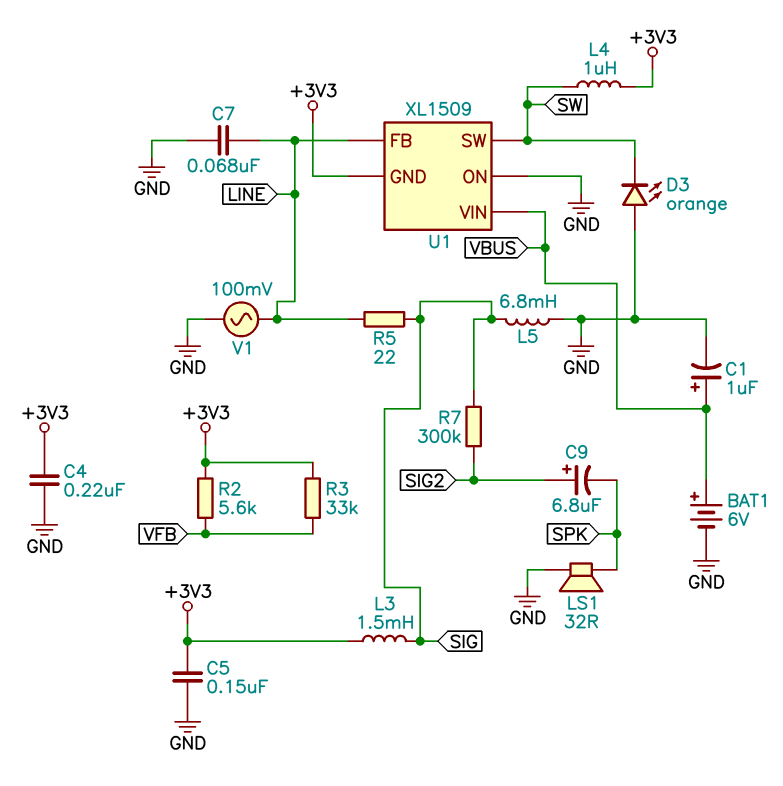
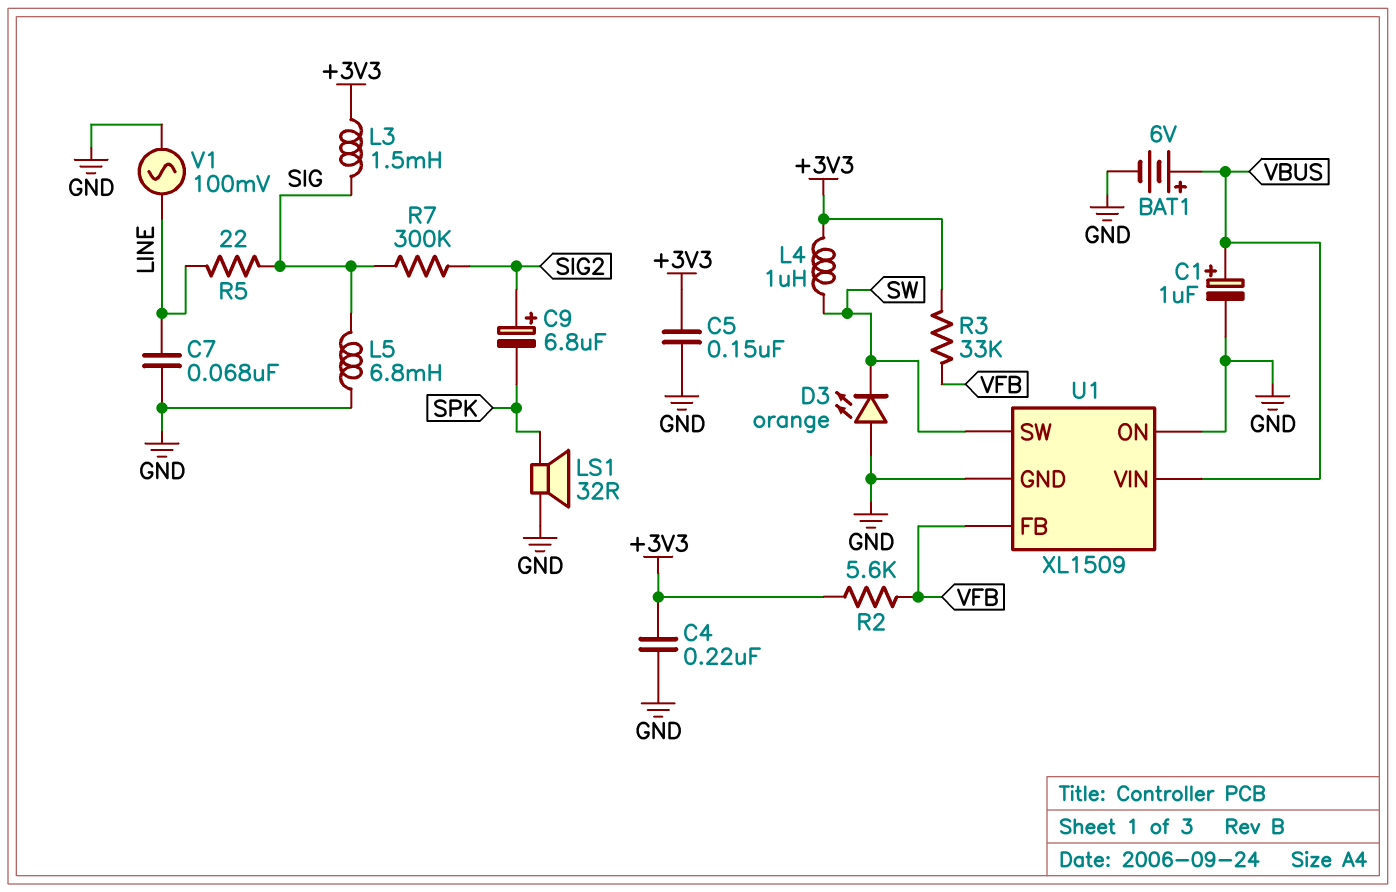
U1 pin FB: LINE -> VFB
U1 pin GND: +3V3 -> GND

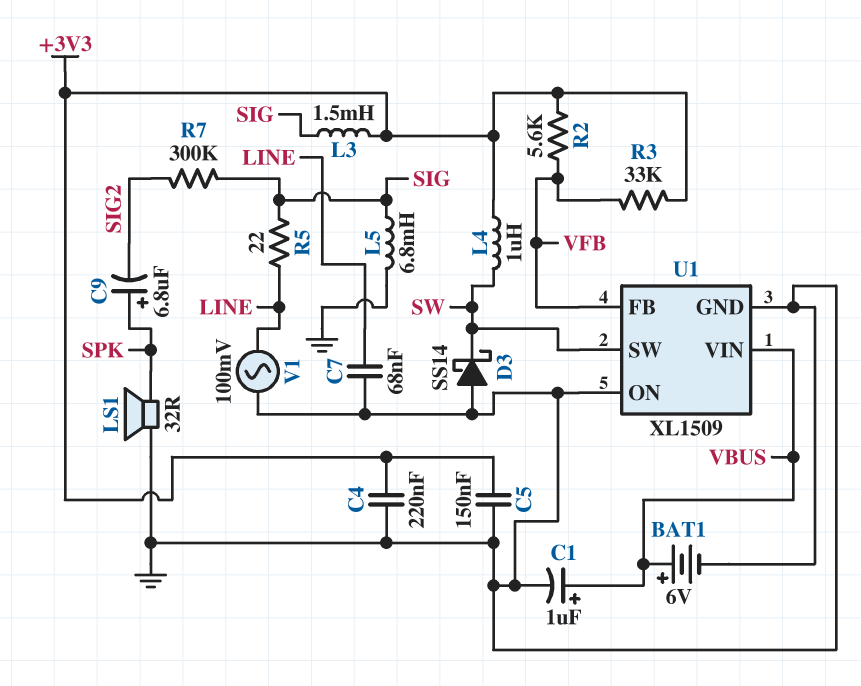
C9: 6.8uF (plus SIG2, minus SPK) -> 6.8uF (plus SPK, minus SIG2)
D3: LED orange (A GND, K SW) -> schottky SS14 (A GND, K SW)

